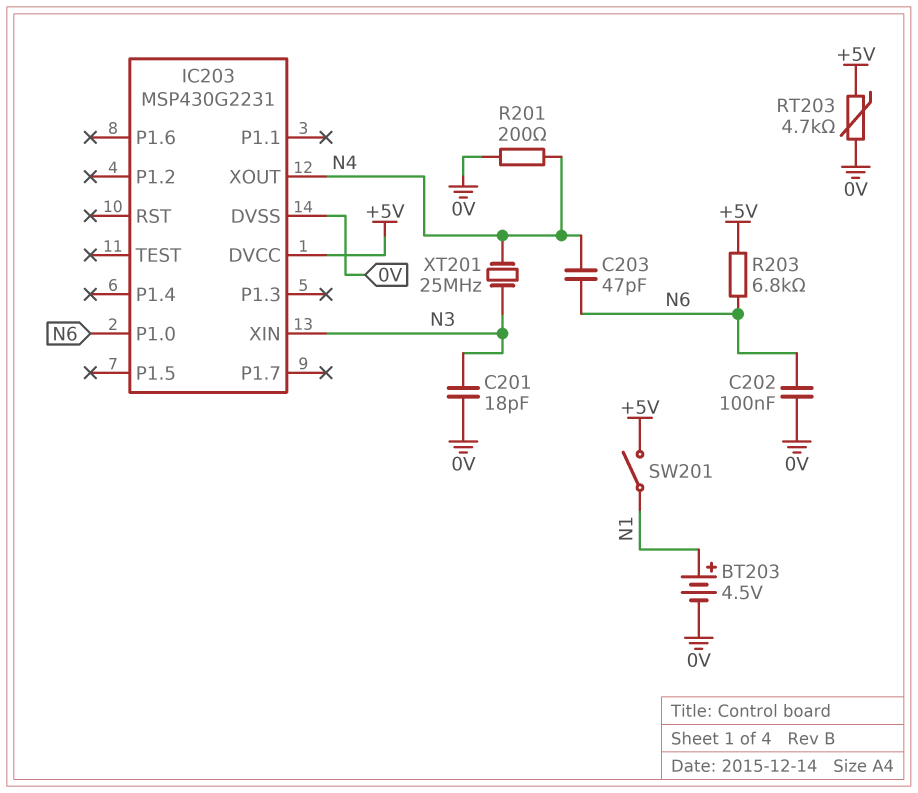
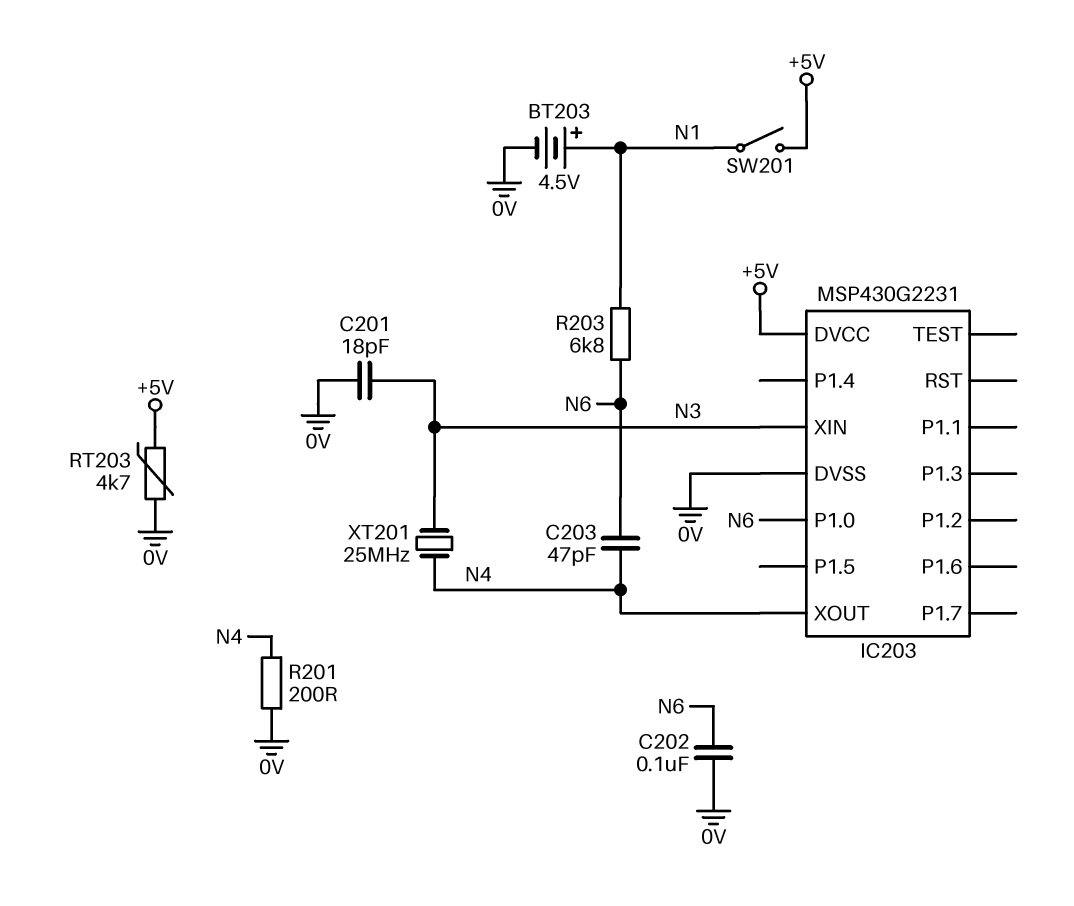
R203: 6.8k (+5V, N6) -> 6.8k (N1, N6)

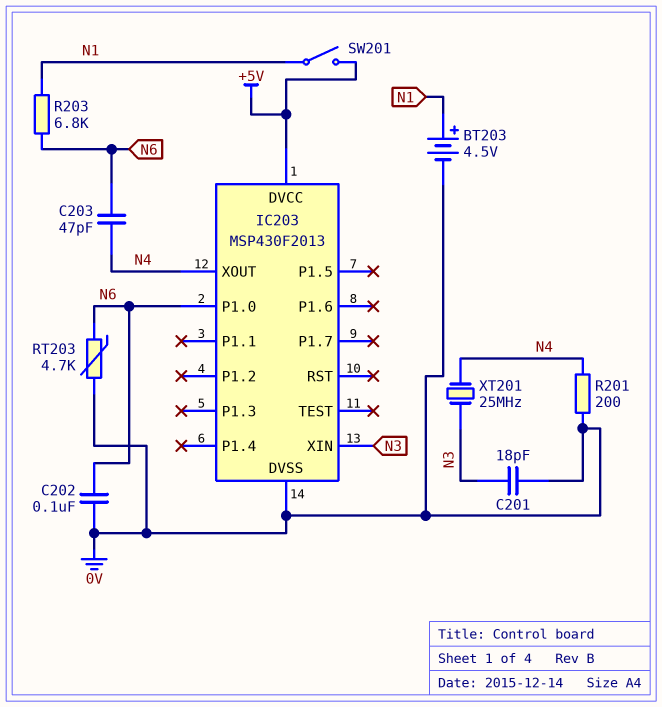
IC203: MSP430G2231 -> MSP430F2013
RT203: 4.7k (+5V, 0V) -> 4.7k (0V, N6)

